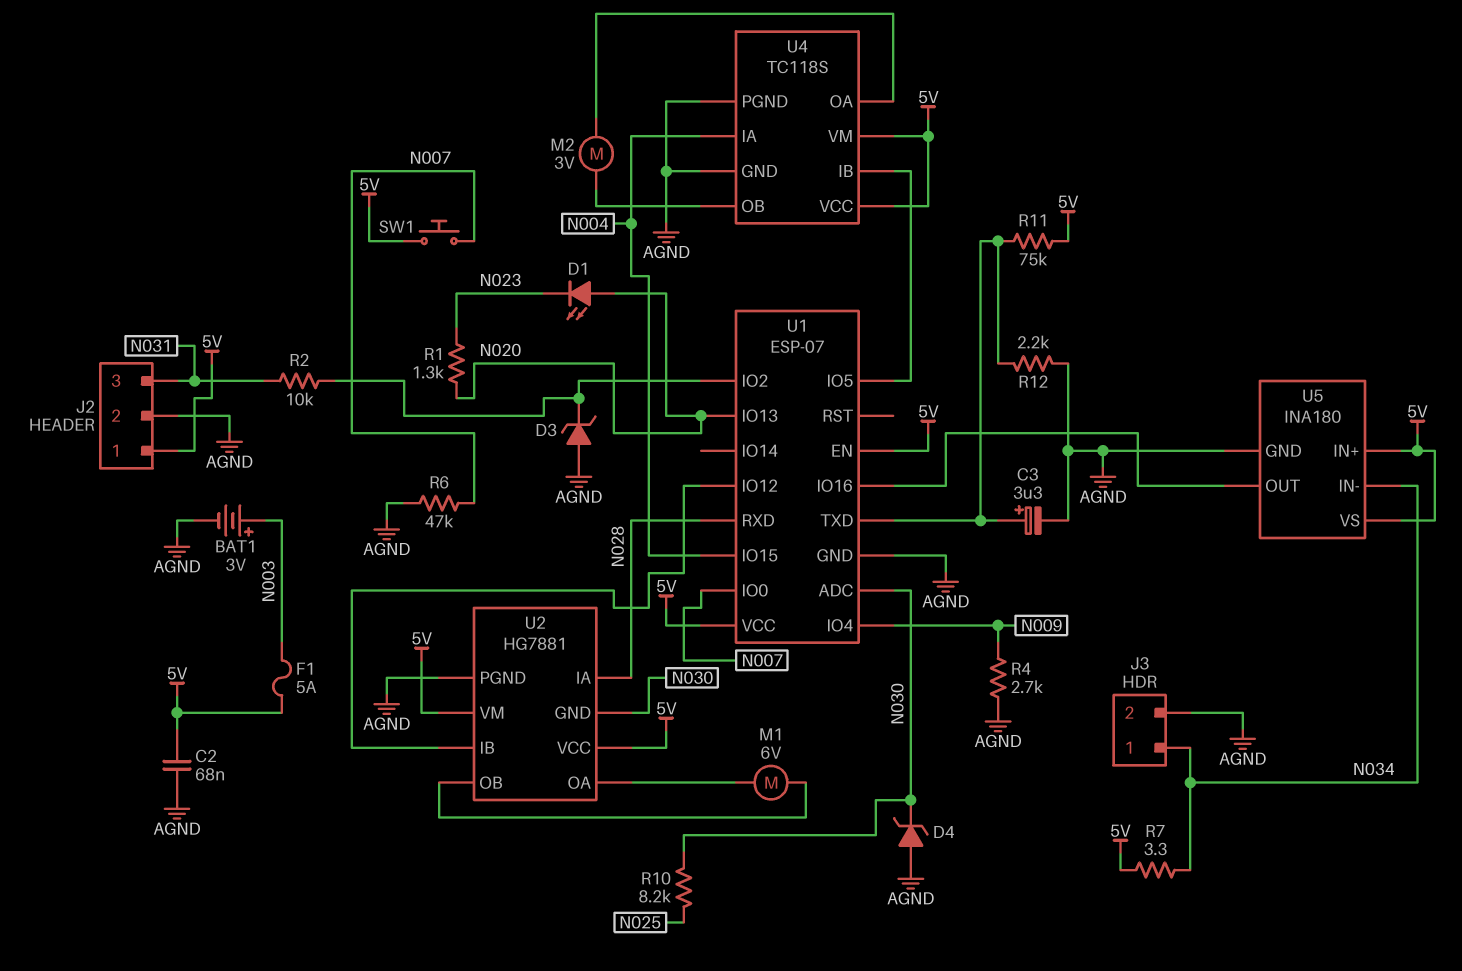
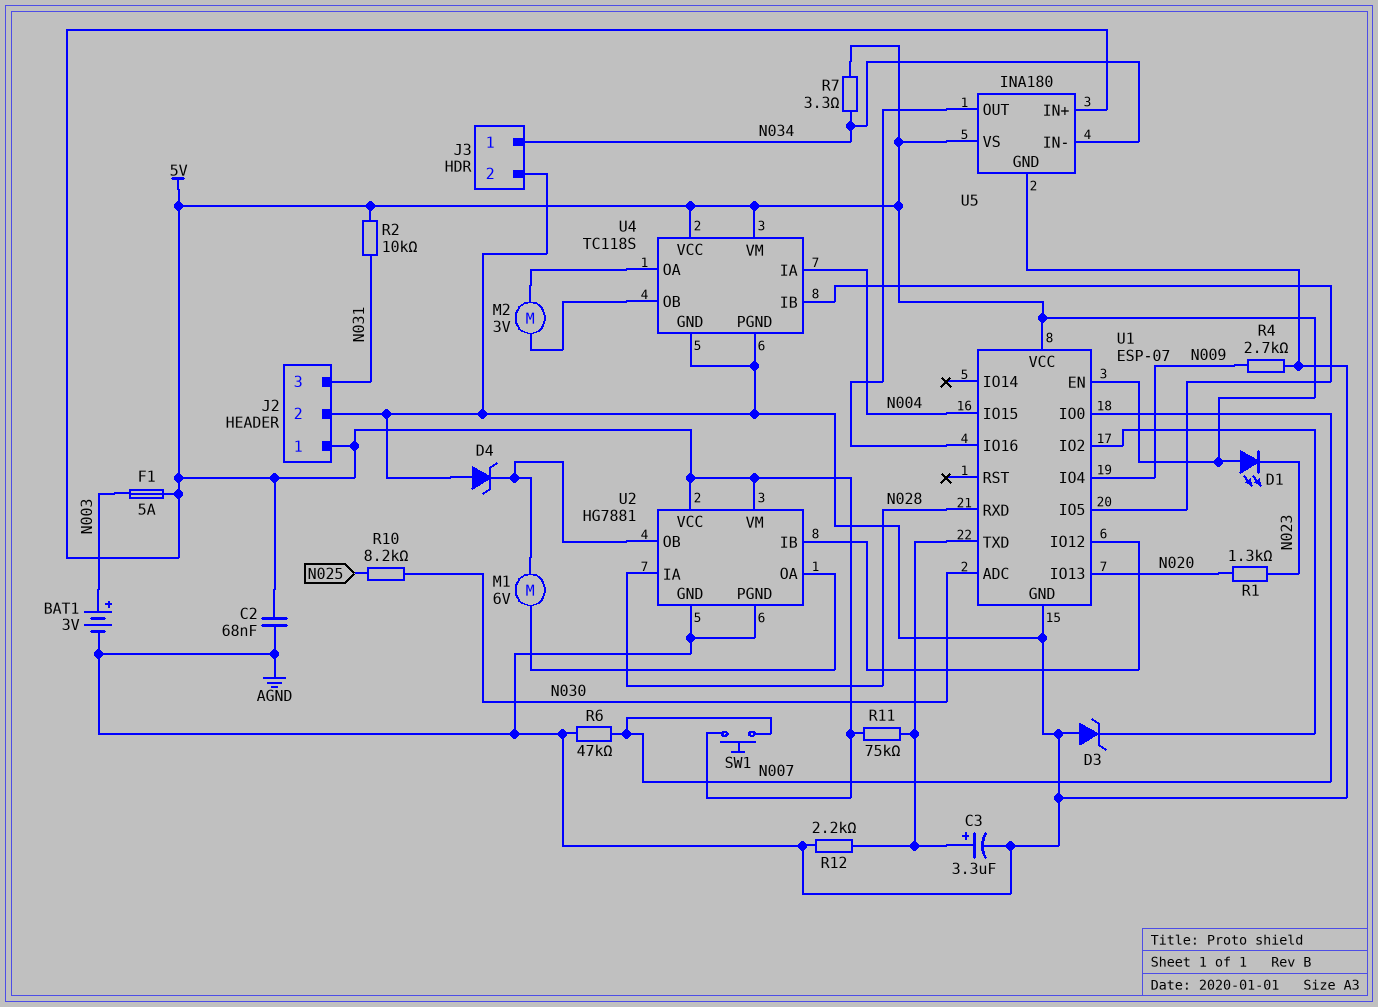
D1: LED (A N020, K N023) -> LED (A 5V, K N023)
D4: zener (A AGND, K N030) -> zener (A AGND, K U2/OB)
R2: 10k (N031, U1/IO2) -> 10k (5V, N031)
U2 pin GND: N030 -> AGND

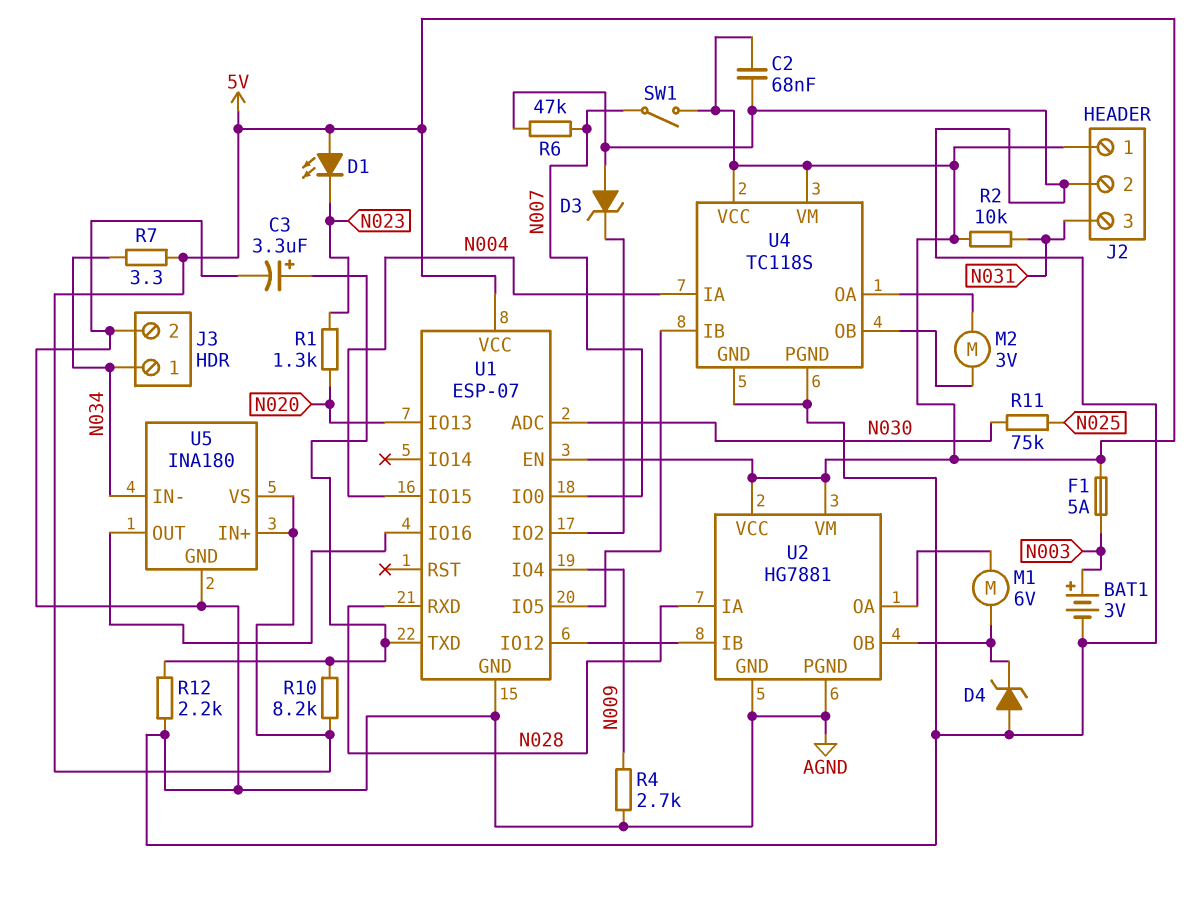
R10: 8.2k (N025, N030) -> 8.2k (5V, U1/TXD)
R11: 75k (5V, U1/TXD) -> 75k (N025, N030)
SW1: button (5V, N007) -> switch (5V, N007)

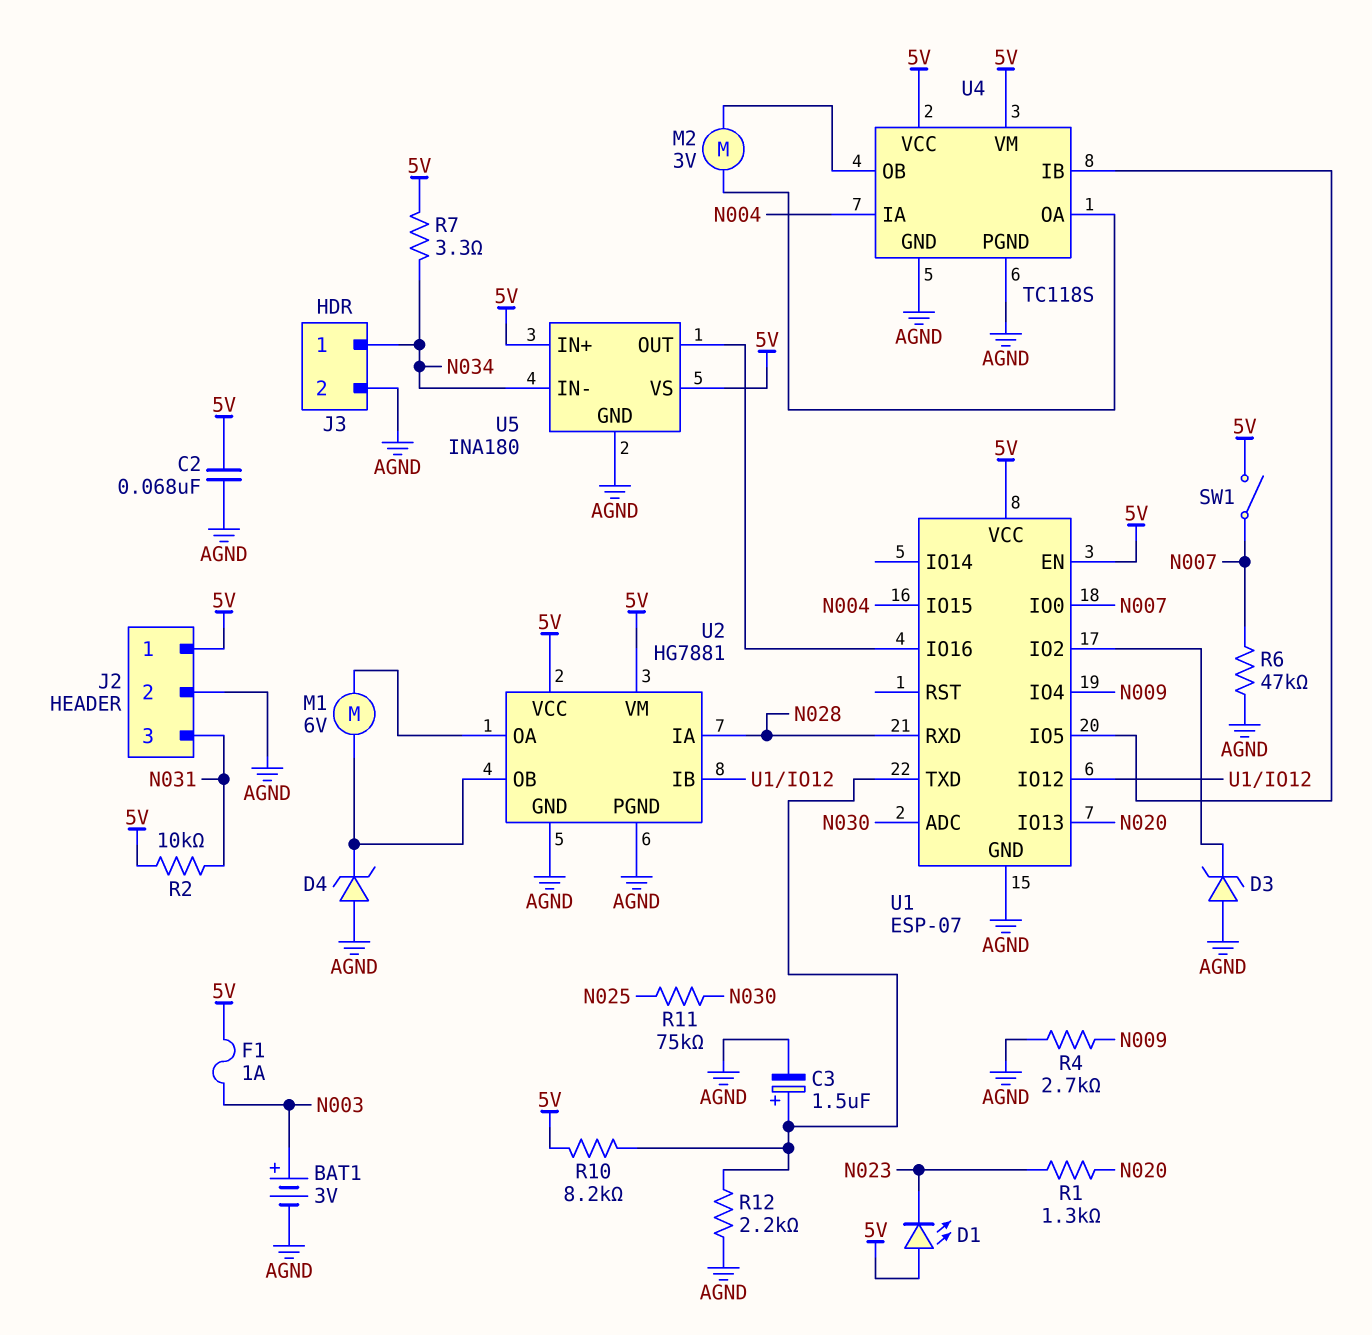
C3: 3.3uF (plus U1/TXD, minus AGND) -> 1.5uF (plus U1/TXD, minus AGND)
F1: 5A (5V, N003) -> 1A (5V, N003)

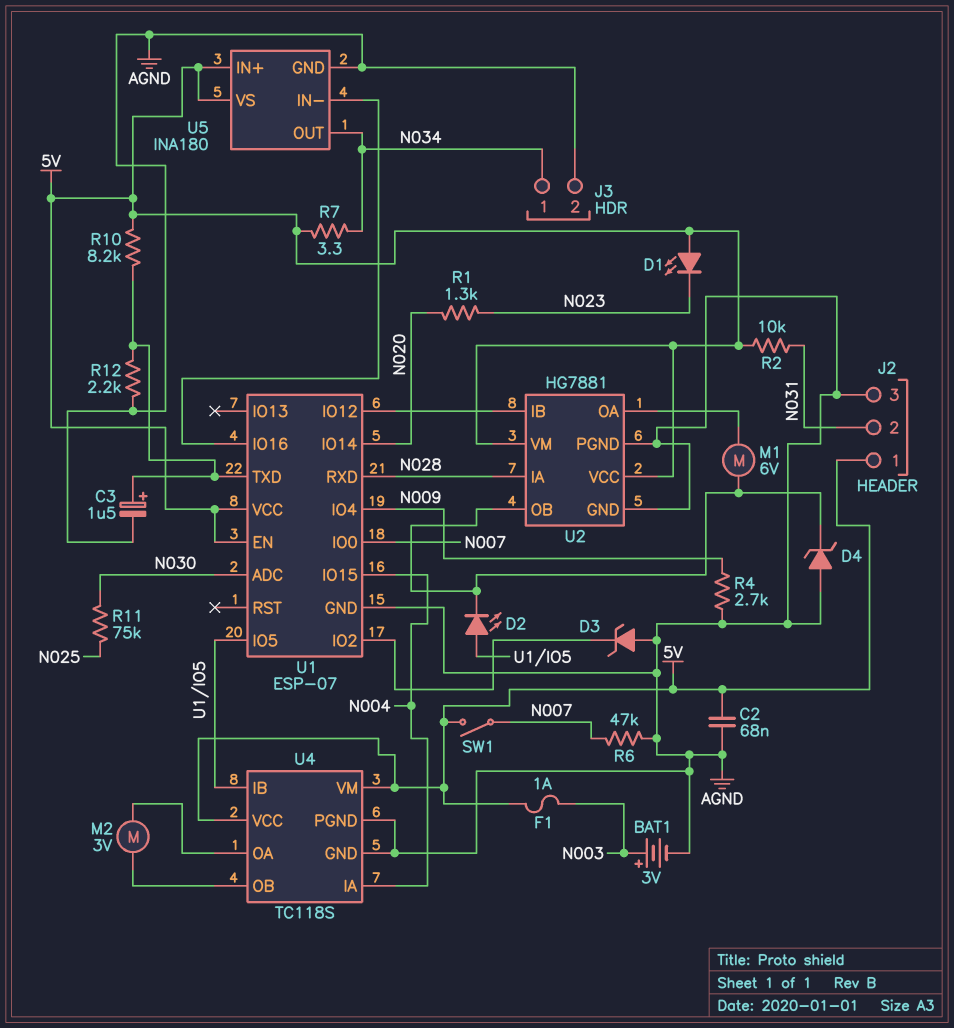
D2: none -> LED (A U1/IO5, K U2/OB)
J2 pin 2: AGND -> N031
J2 pin 3: N031 -> AGND
U1 pin IO13: N020 -> none
U1 pin IO14: none -> N020
U5 pin IN-: N034 -> U1/IO16
U5 pin OUT: U1/IO16 -> N034

